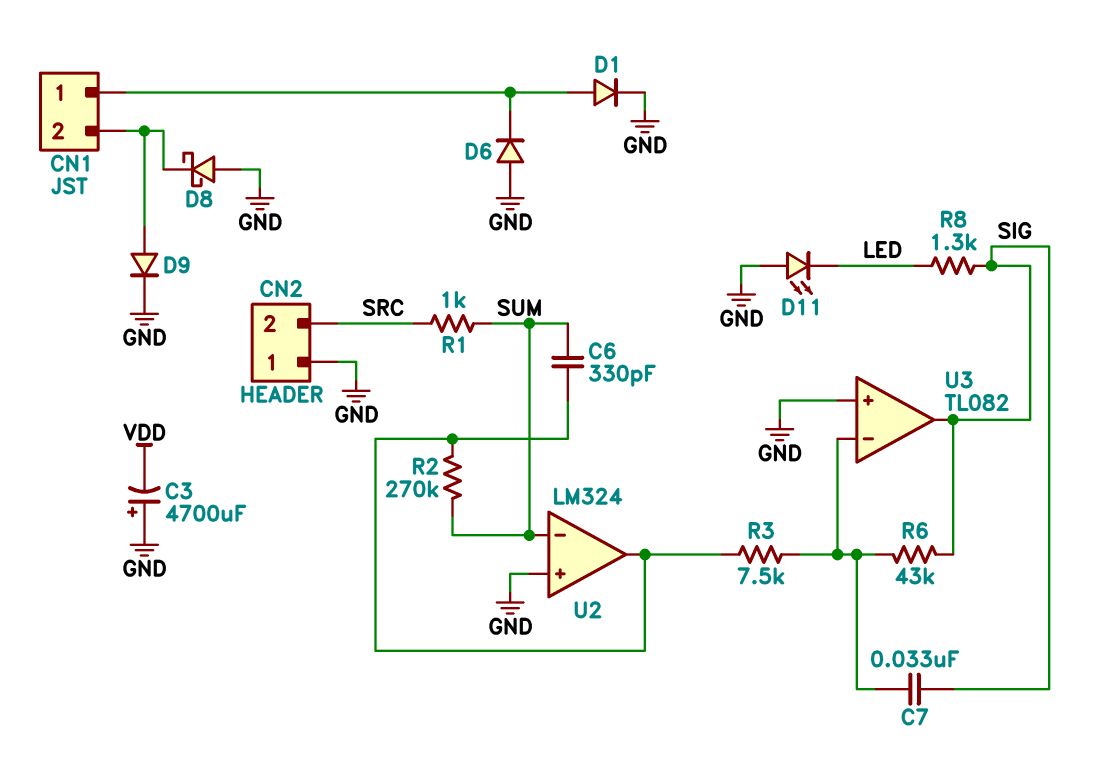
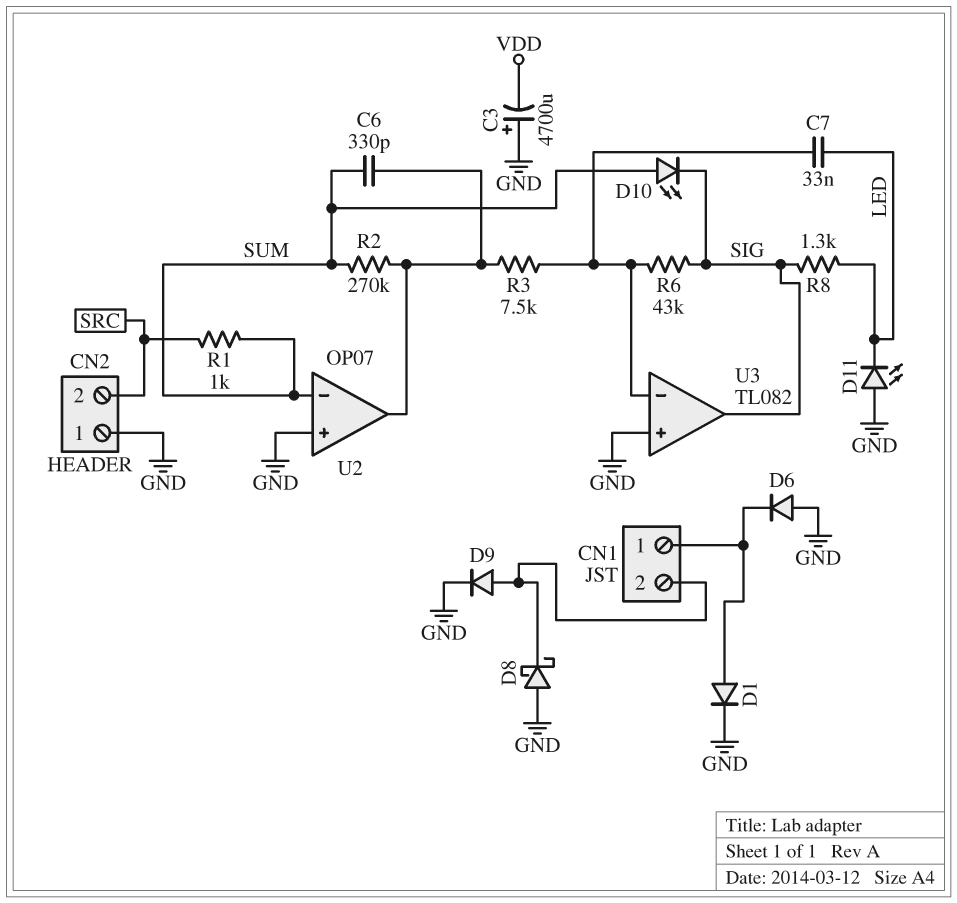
C7: 33nF (SIG, U3/in-) -> 33nF (LED, U3/in-)
D10: none -> LED (A SUM, K SIG)
U2: LM324 -> OP07

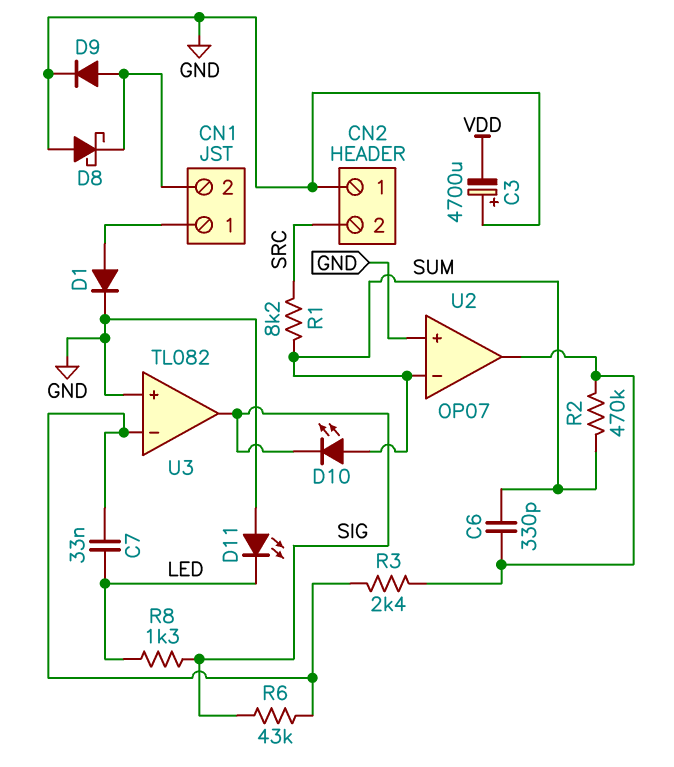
D6: diode (A GND, K CN1/1) -> none
R1: 1k (SRC, SUM) -> 8.2k (SRC, SUM)
R2: 270k (SUM, U2/out) -> 470k (SUM, U2/out)
R3: 7.5k (U2/out, U3/in-) -> 2.4k (U2/out, U3/in-)

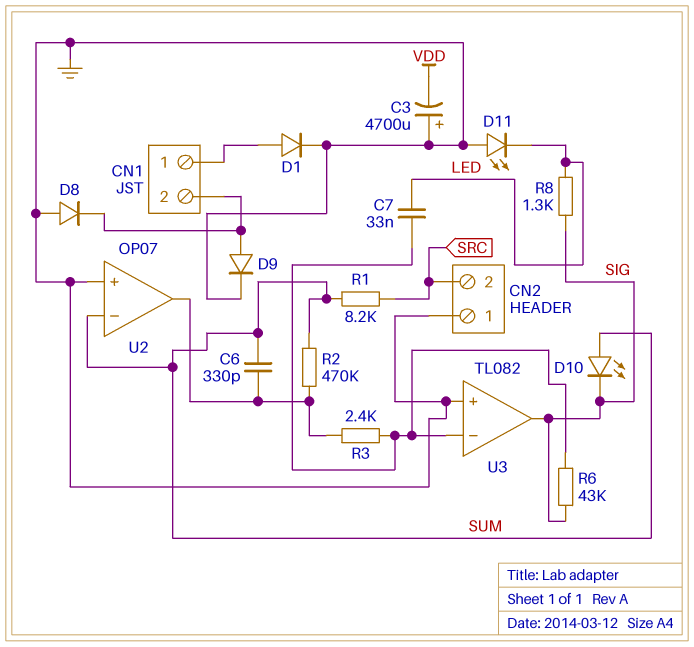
D8: schottky (A GND, K CN1/2) -> diode (A GND, K CN1/2)

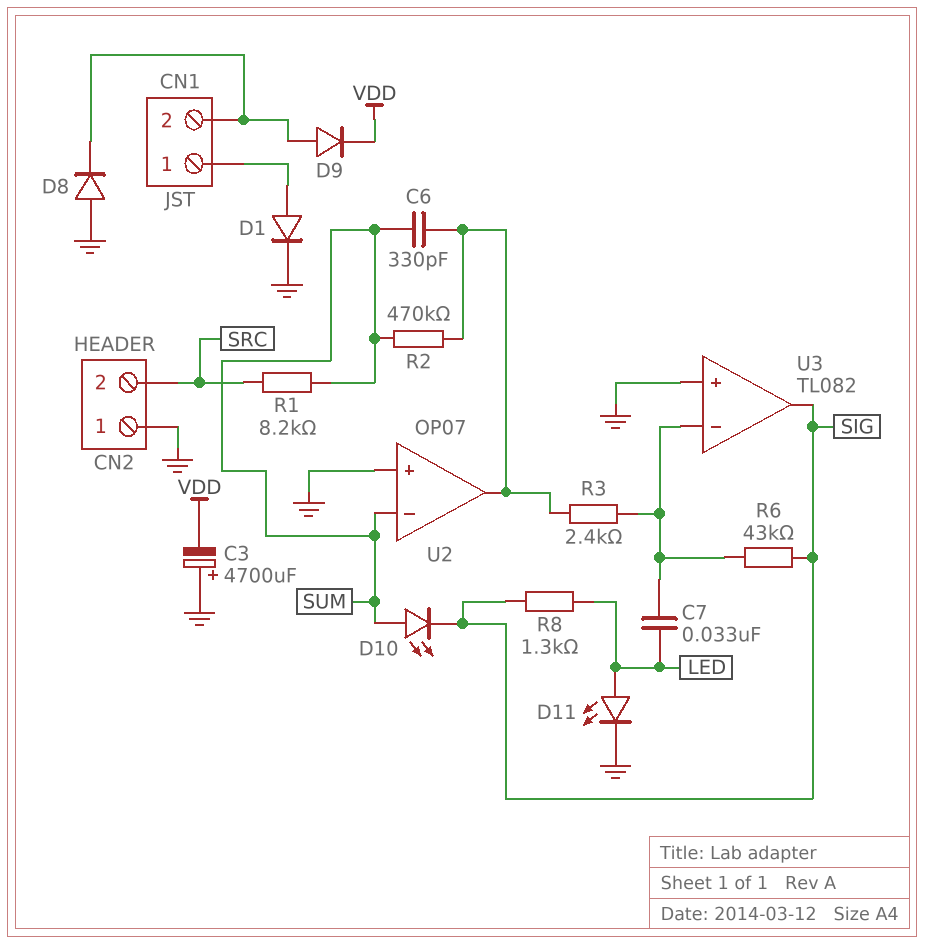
D9: diode (A CN1/2, K GND) -> diode (A CN1/2, K VDD)
D11: LED (A GND, K LED) -> LED (A LED, K GND)

